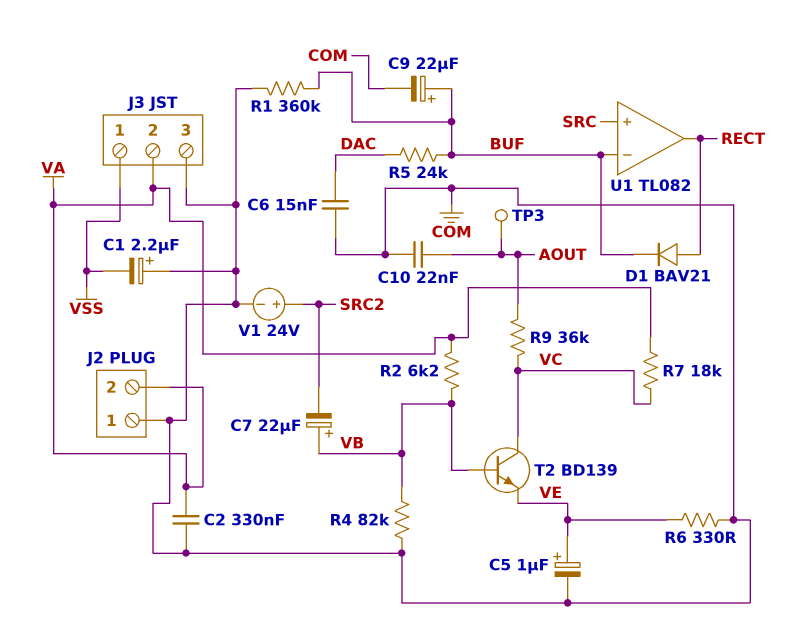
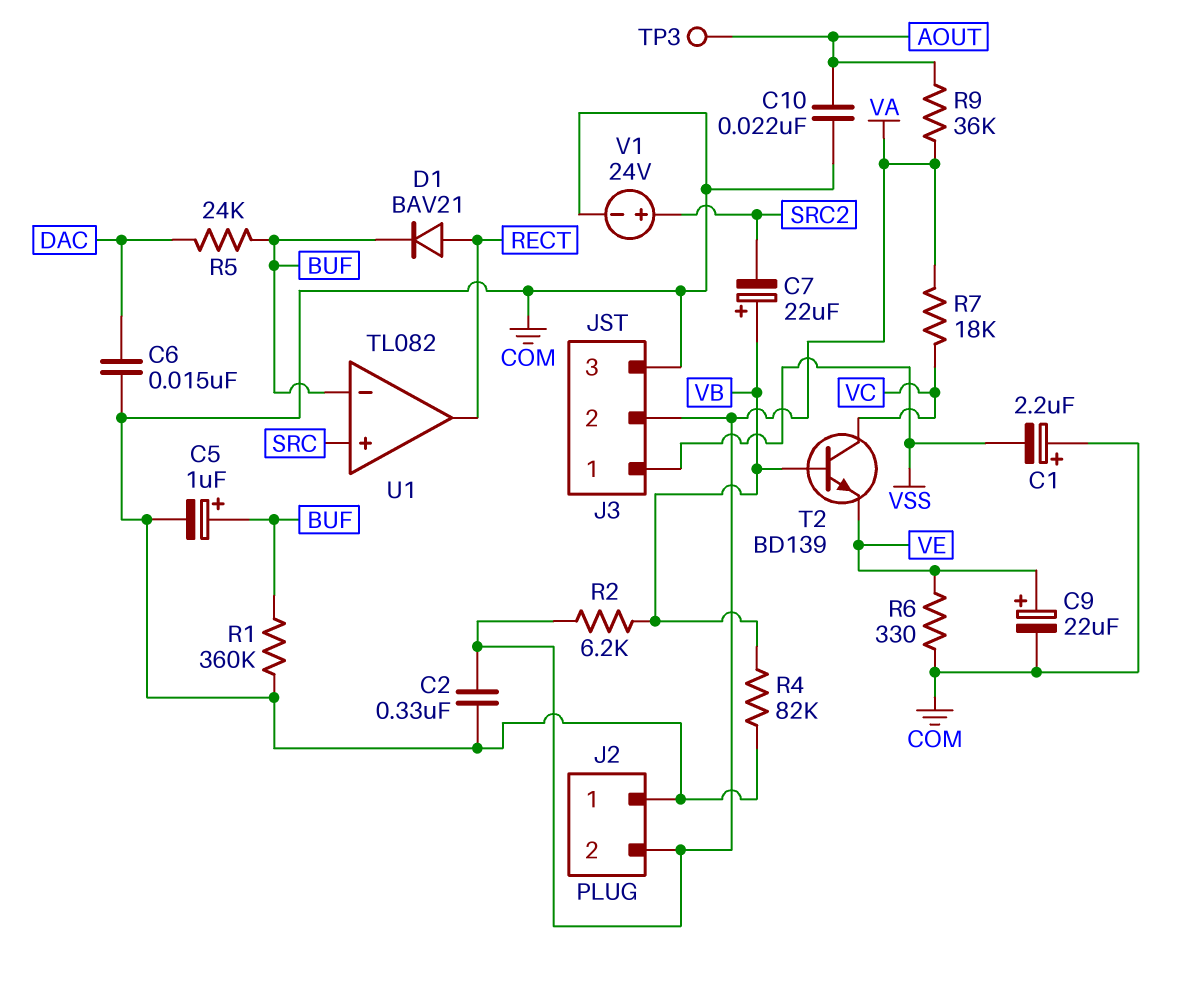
C5: 1uF (plus VE, minus COM) -> 1uF (plus BUF, minus COM)
C9: 22uF (plus BUF, minus COM) -> 22uF (plus VE, minus COM)
R9: 36k (AOUT, VC) -> 36k (AOUT, VA)

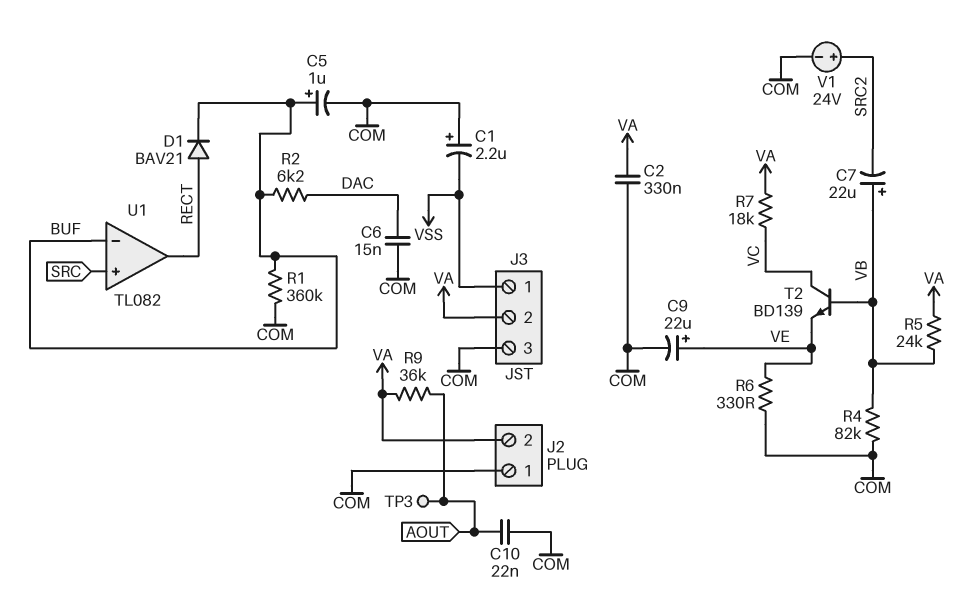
R2: 6.2k (VA, VB) -> 6.2k (BUF, DAC)
R5: 24k (BUF, DAC) -> 24k (VA, VB)

